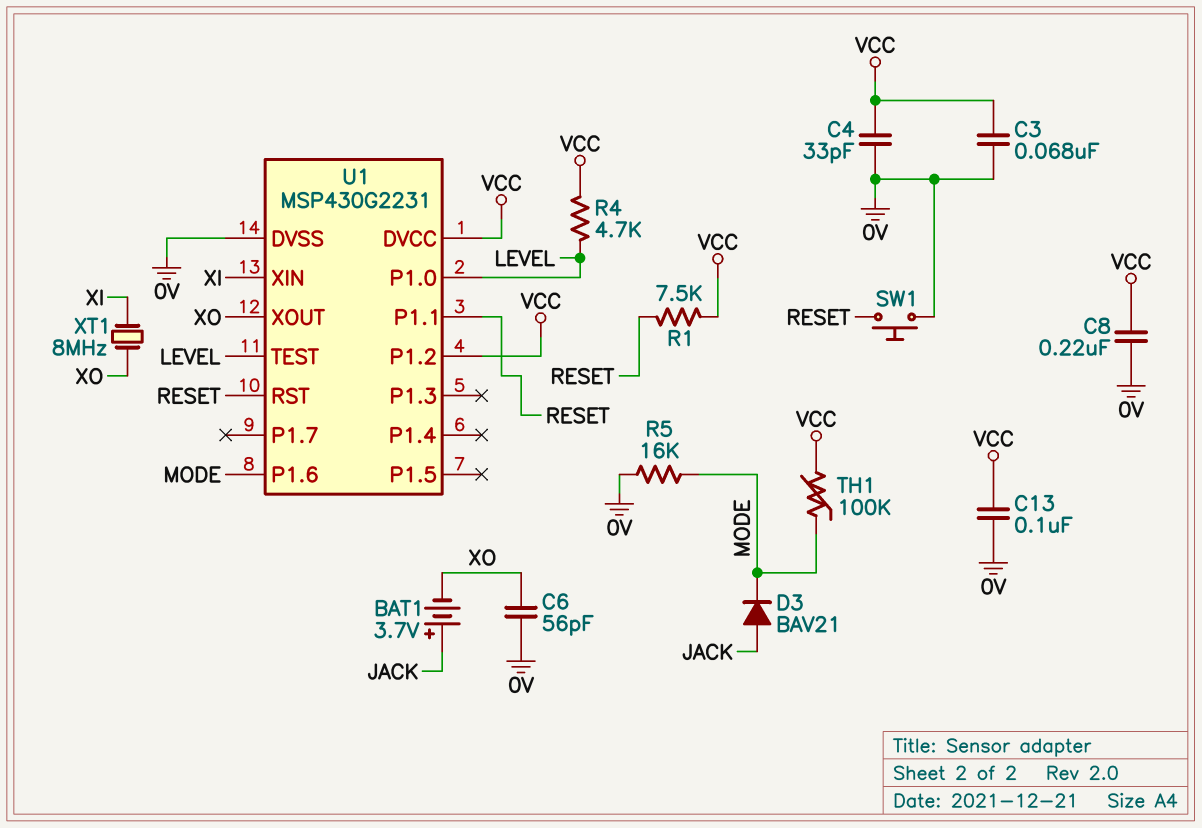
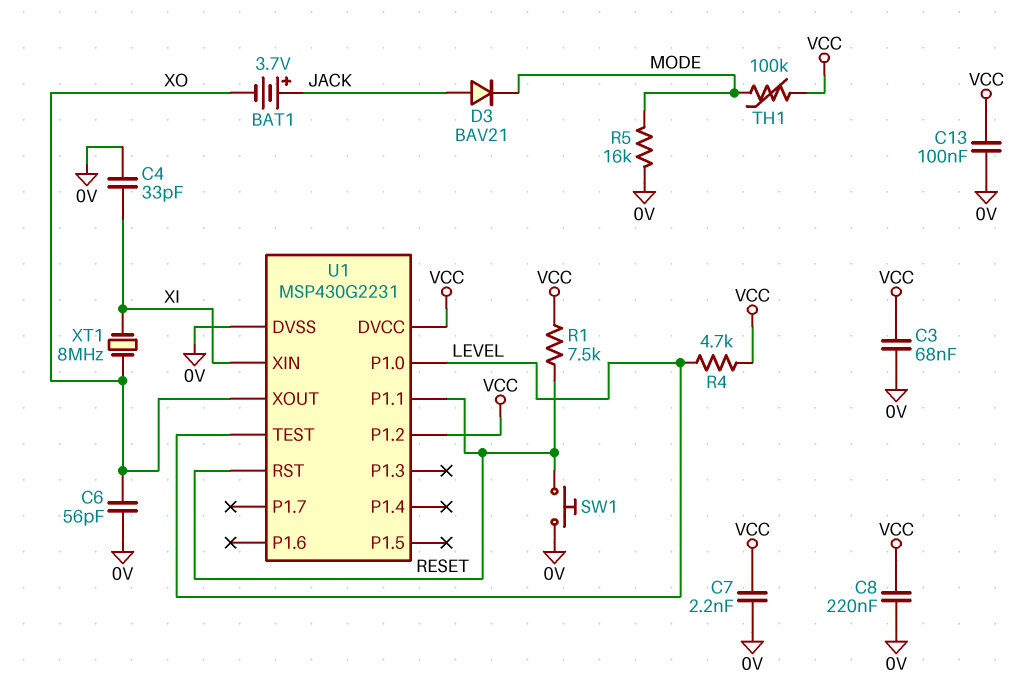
C4: 33pF (0V, VCC) -> 33pF (0V, XI)
C7: none -> 2.2nF (0V, VCC)
U1 pin P1.6: MODE -> none

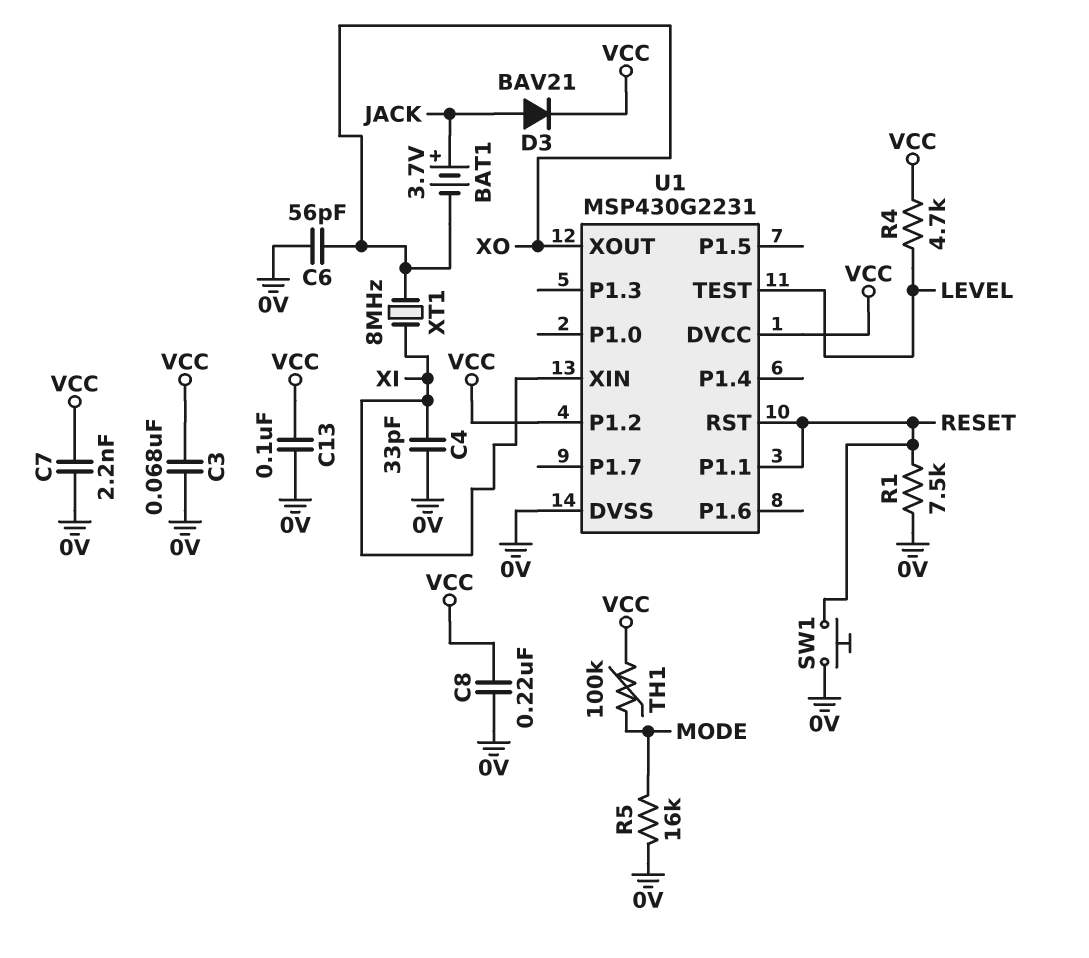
D3: diode BAV21 (A JACK, K MODE) -> diode BAV21 (A JACK, K VCC)
R1: 7.5k (RESET, VCC) -> 7.5k (0V, RESET)
U1 pin P1.0: LEVEL -> none

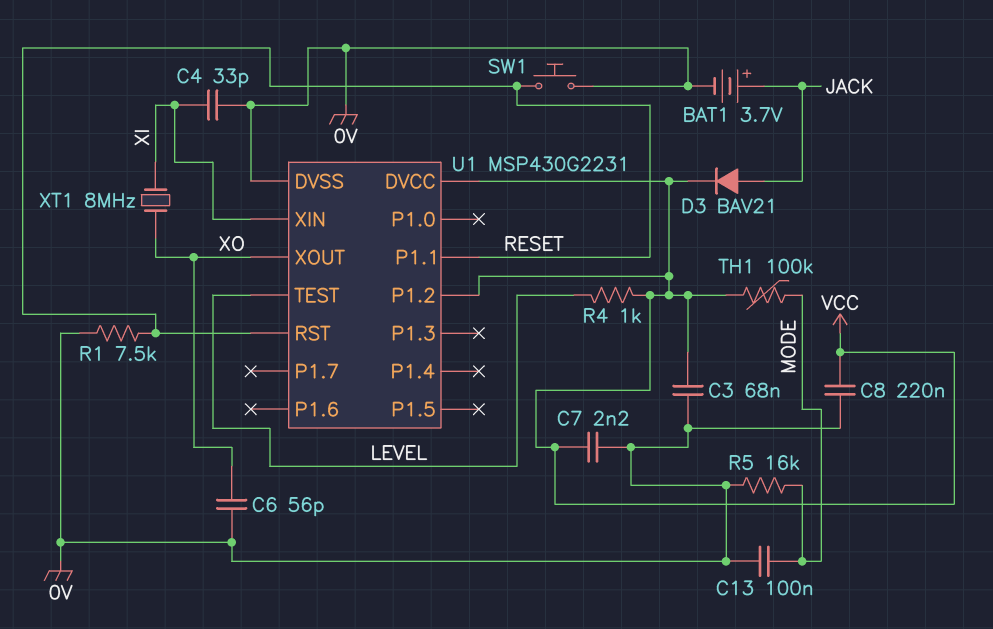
BAT1: 3.7V (plus JACK, minus XO) -> 3.7V (plus JACK, minus 0V)
C13: 100nF (0V, VCC) -> 100nF (0V, MODE)
R4: 4.7k (LEVEL, VCC) -> 1k (LEVEL, VCC)

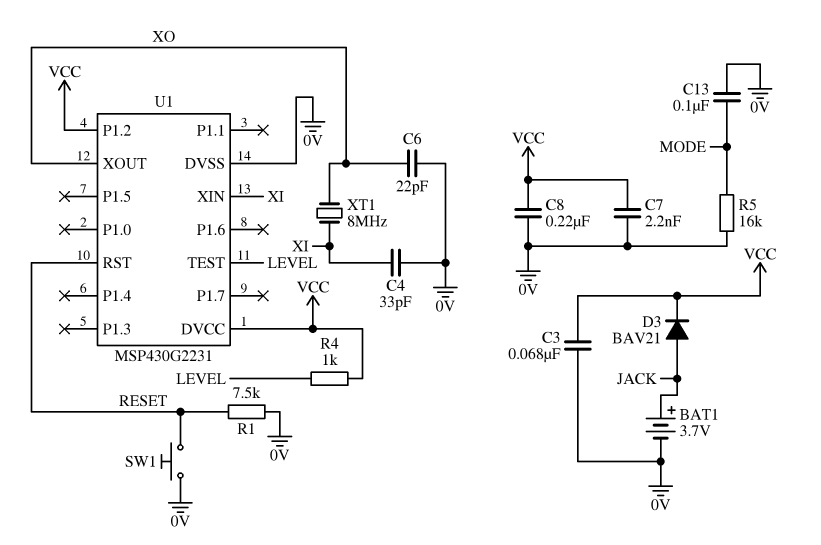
C6: 56pF (0V, XO) -> 22pF (0V, XO)
TH1: 100k (MODE, VCC) -> none
U1 pin P1.1: RESET -> none

